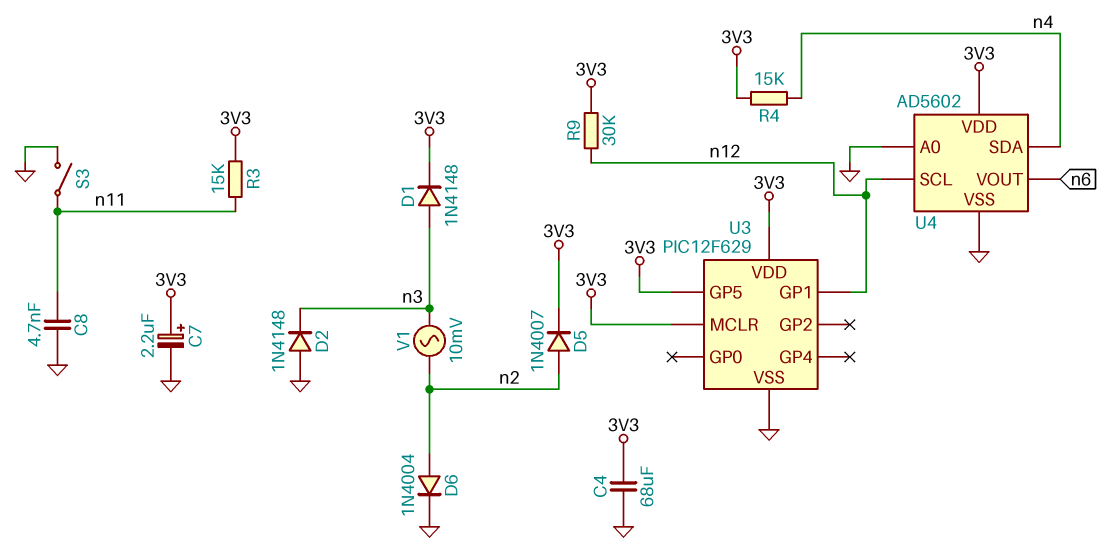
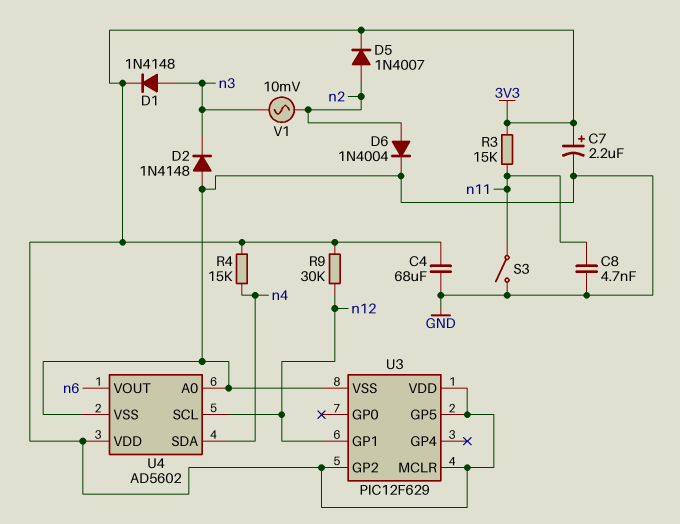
U3 pin GP2: none -> 3V3

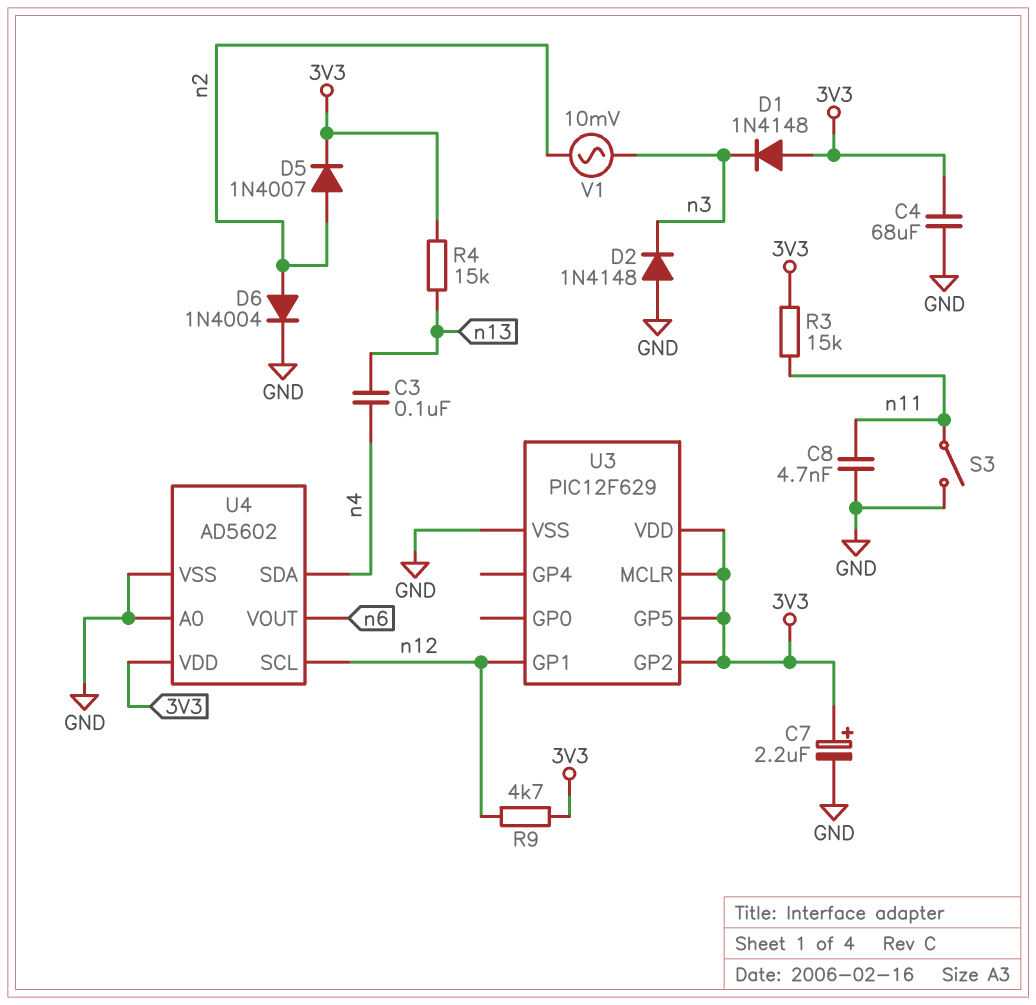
C3: none -> 100nF (n4, n13)
D1: diode 1N4148 (A n3, K 3V3) -> diode 1N4148 (A 3V3, K n3)
R4: 15k (3V3, n4) -> 15k (3V3, n13)
R9: 30k (3V3, n12) -> 4.7k (3V3, n12)

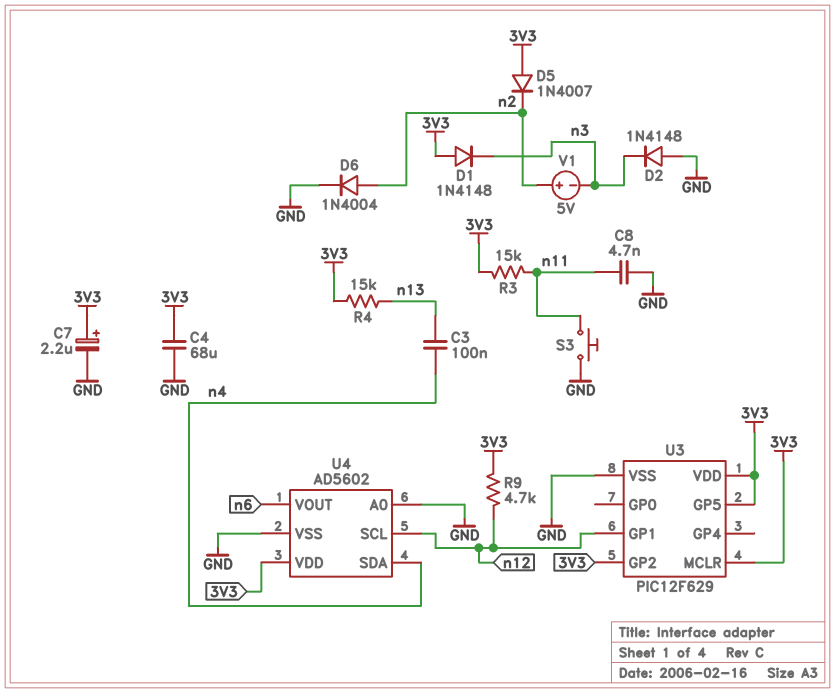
D5: diode 1N4007 (A n2, K 3V3) -> diode 1N4007 (A 3V3, K n2)
S3: switch (GND, n11) -> button (GND, n11)
V1: AC 10mV (n2, n3) -> 5V (plus n2, minus n3)

